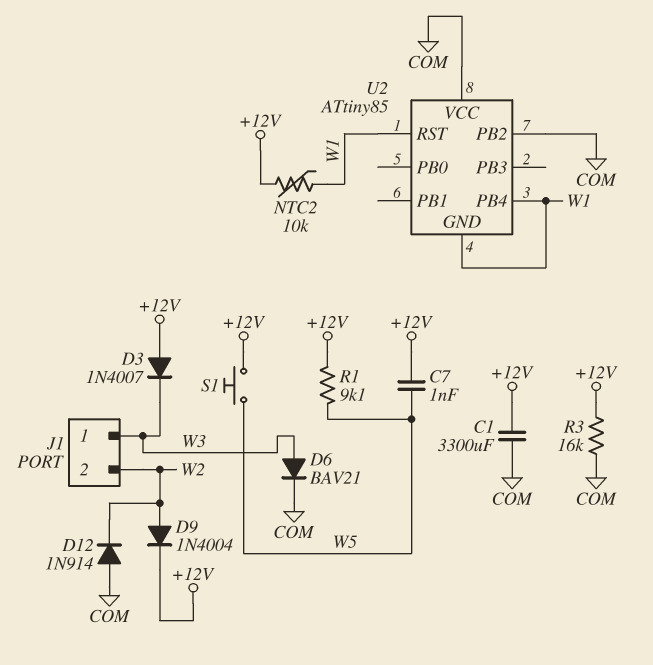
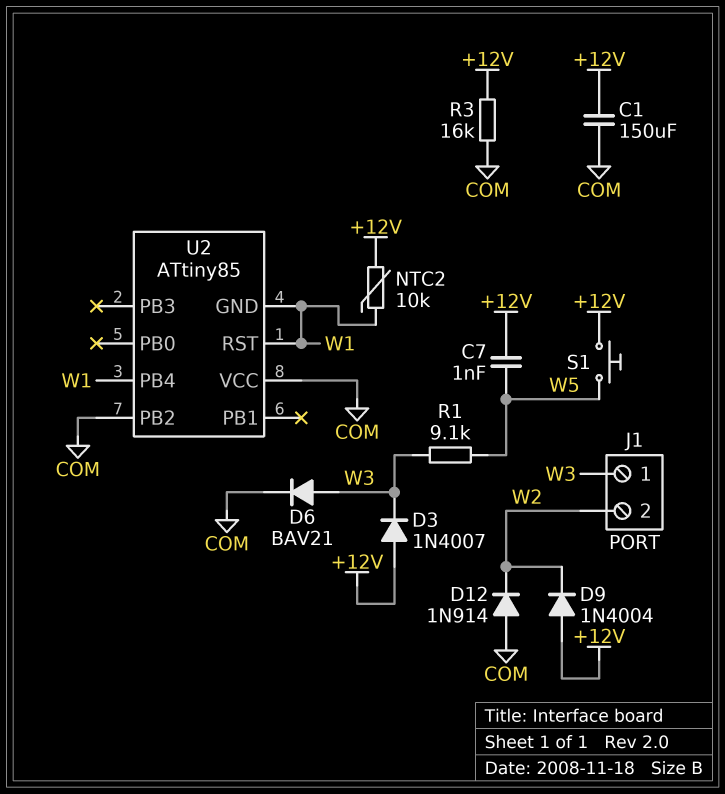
C1: 3300uF (+12V, COM) -> 150uF (+12V, COM)
D9: diode 1N4004 (A W2, K +12V) -> diode 1N4004 (A +12V, K W2)
R1: 9.1k (+12V, W5) -> 9.1k (W3, W5)

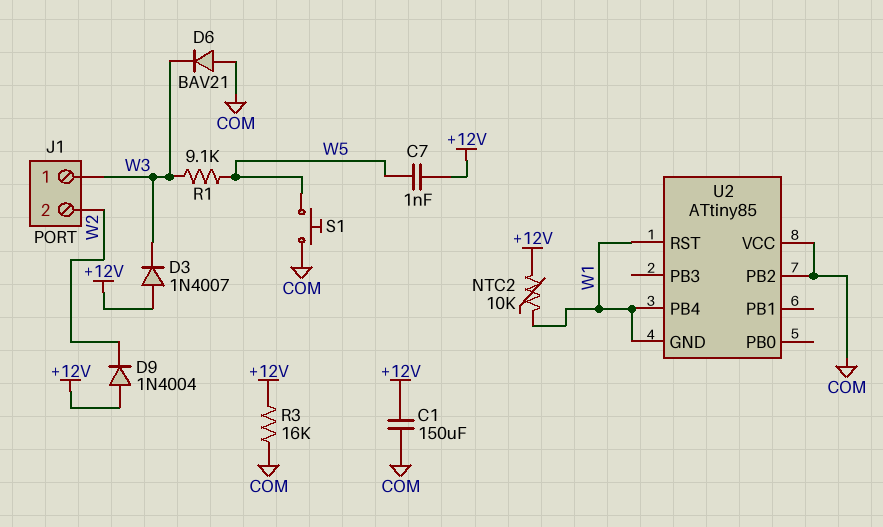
D6: diode BAV21 (A W3, K COM) -> diode BAV21 (A COM, K W3)
D12: diode 1N914 (A COM, K W2) -> none
S1: button (+12V, W5) -> button (COM, W5)

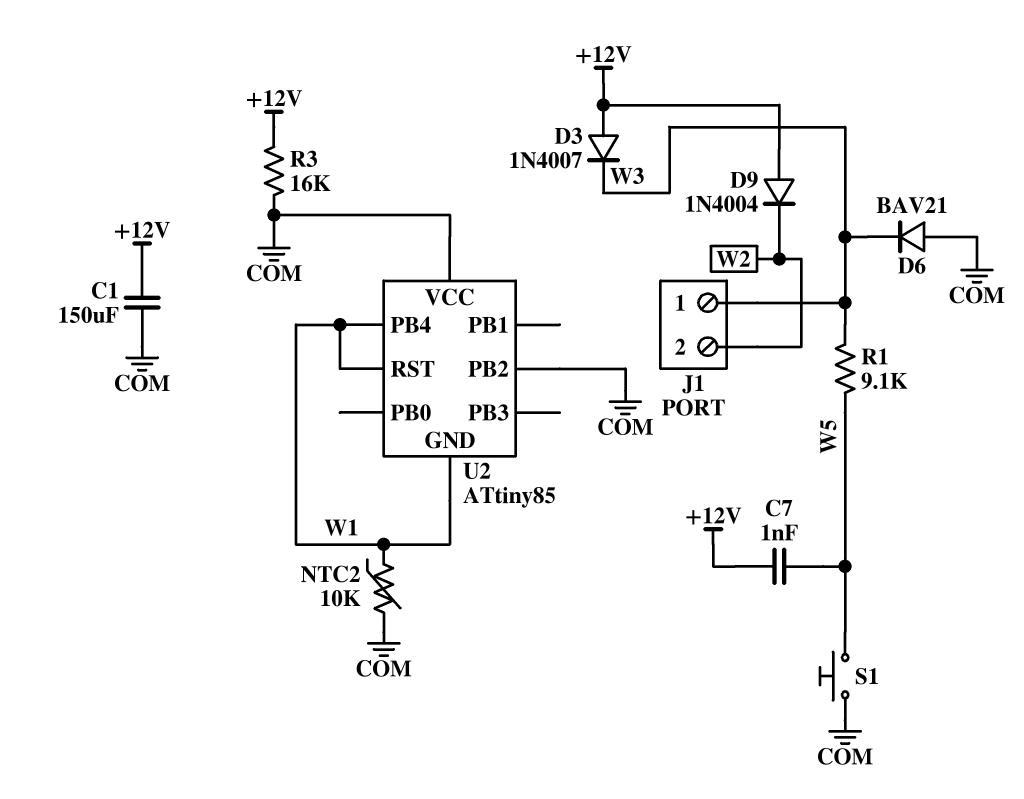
NTC2: 10k (+12V, W1) -> 10k (COM, W1)

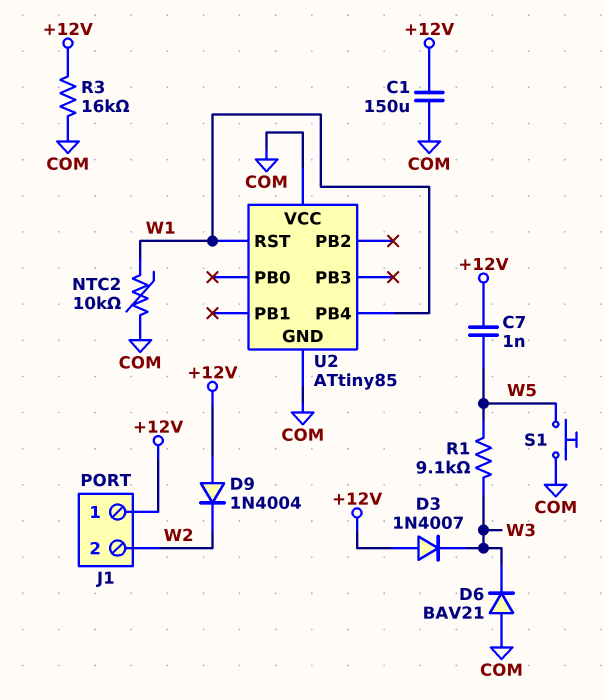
J1 pin 1: W3 -> +12V
U2 pin GND: W1 -> COM
U2 pin PB2: COM -> none

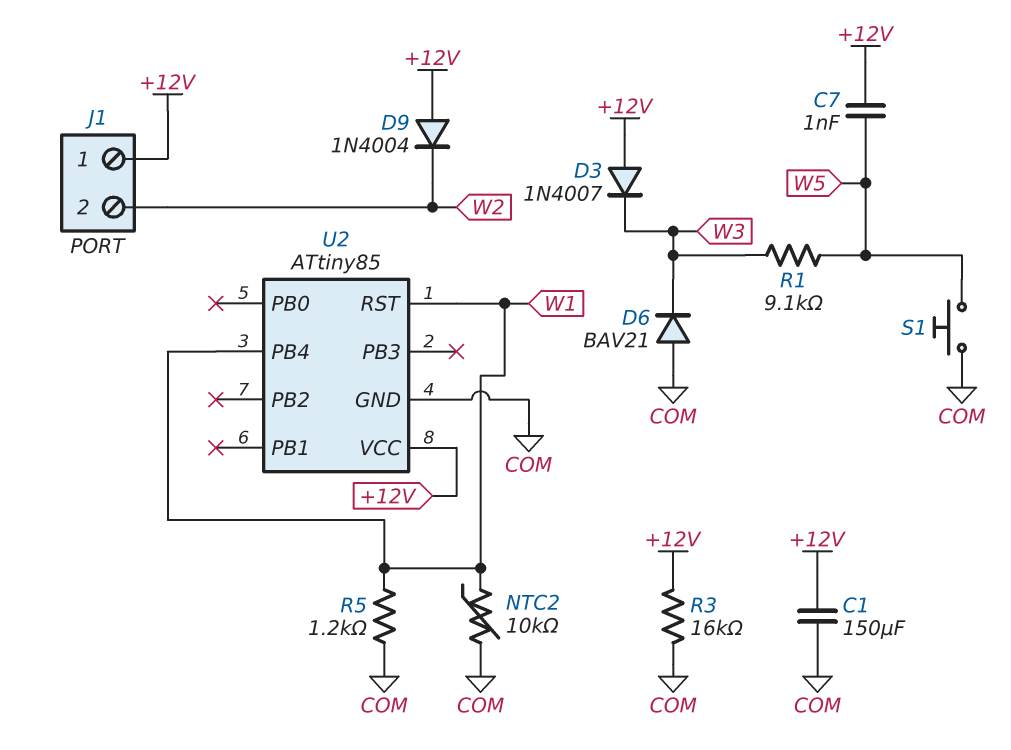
R5: none -> 1.2k (COM, W1)
U2 pin VCC: COM -> +12V

